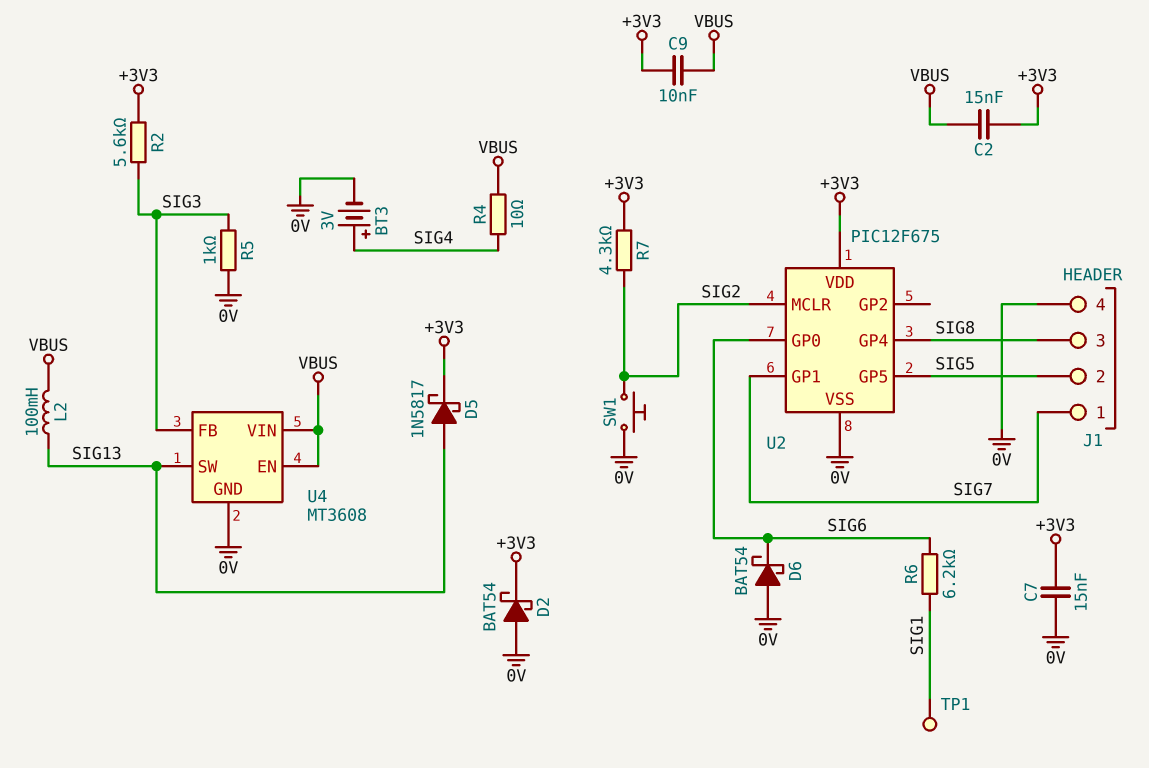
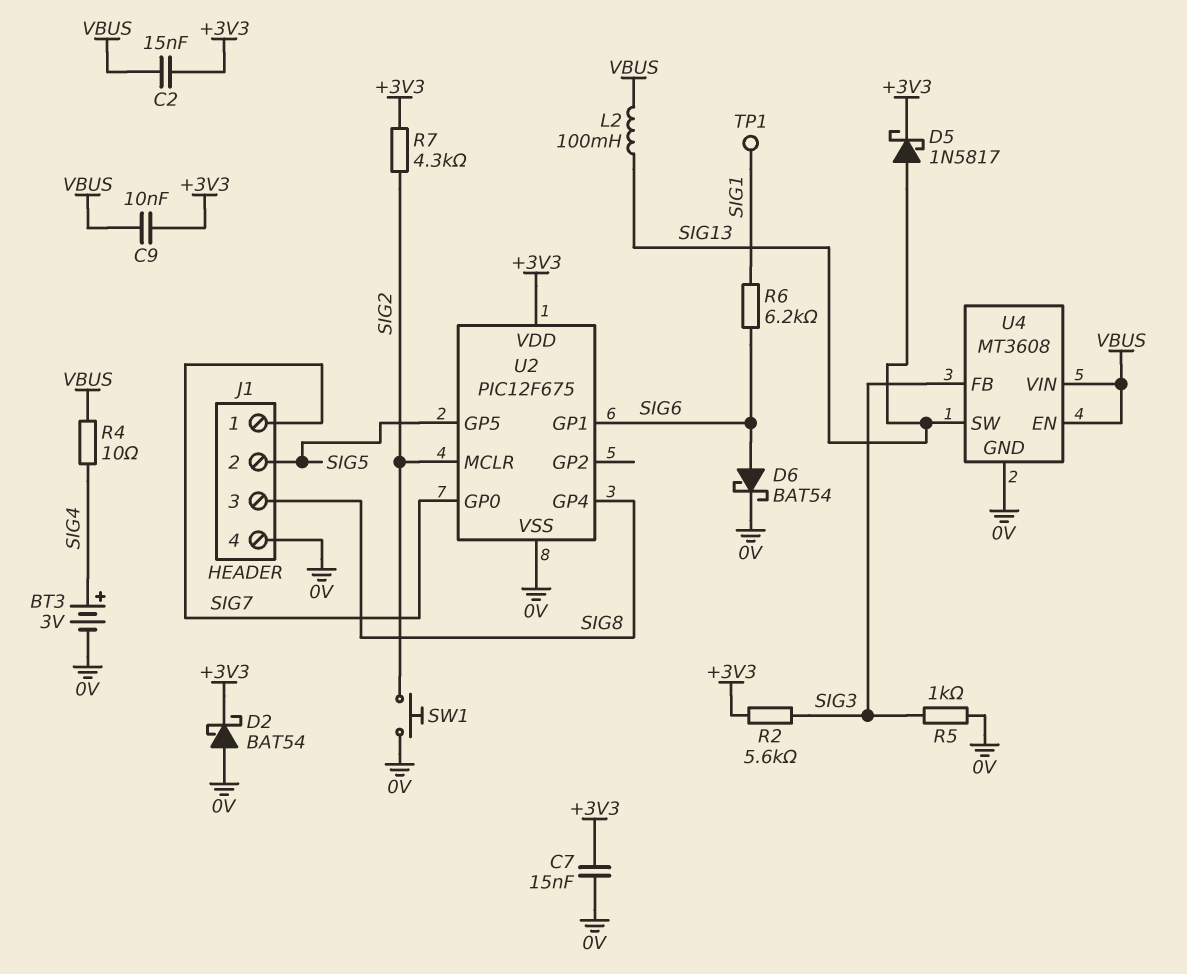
D6: schottky BAT54 (A 0V, K SIG6) -> schottky BAT54 (A SIG6, K 0V)
U2 pin GP0: SIG6 -> SIG7
U2 pin GP1: SIG7 -> SIG6

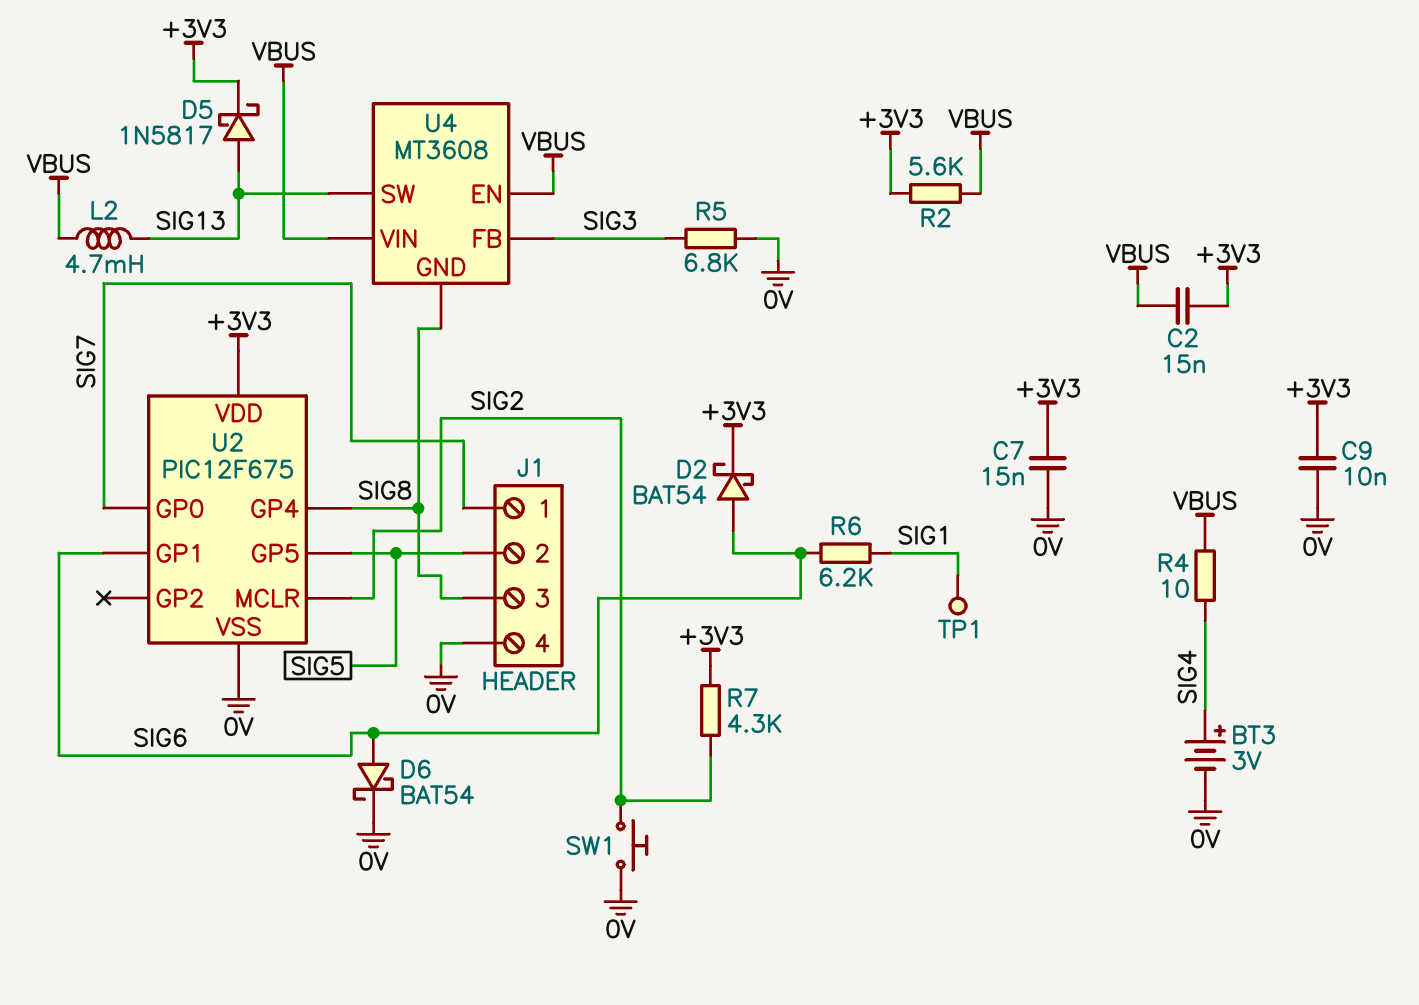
C9: 10nF (+3V3, VBUS) -> 10nF (+3V3, 0V)
D2: schottky BAT54 (A 0V, K +3V3) -> schottky BAT54 (A SIG6, K +3V3)
L2: 100mH (SIG13, VBUS) -> 4.7mH (SIG13, VBUS)
R2: 5.6k (+3V3, SIG3) -> 5.6k (+3V3, VBUS)
R5: 1k (0V, SIG3) -> 6.8k (0V, SIG3)
U4 pin GND: 0V -> SIG8

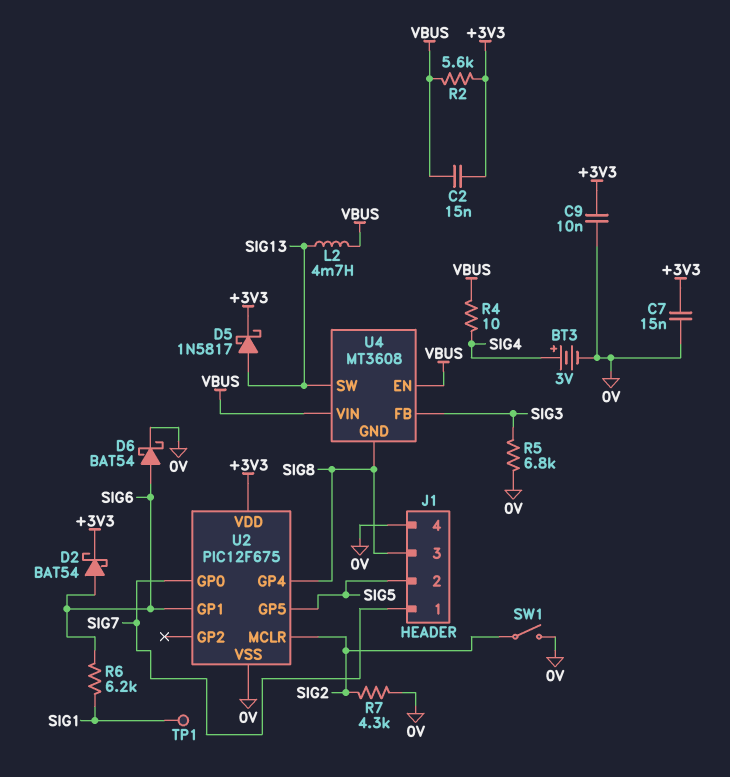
R7: 4.3k (+3V3, SIG2) -> 4.3k (0V, SIG2)
SW1: button (0V, SIG2) -> switch (0V, SIG2)

